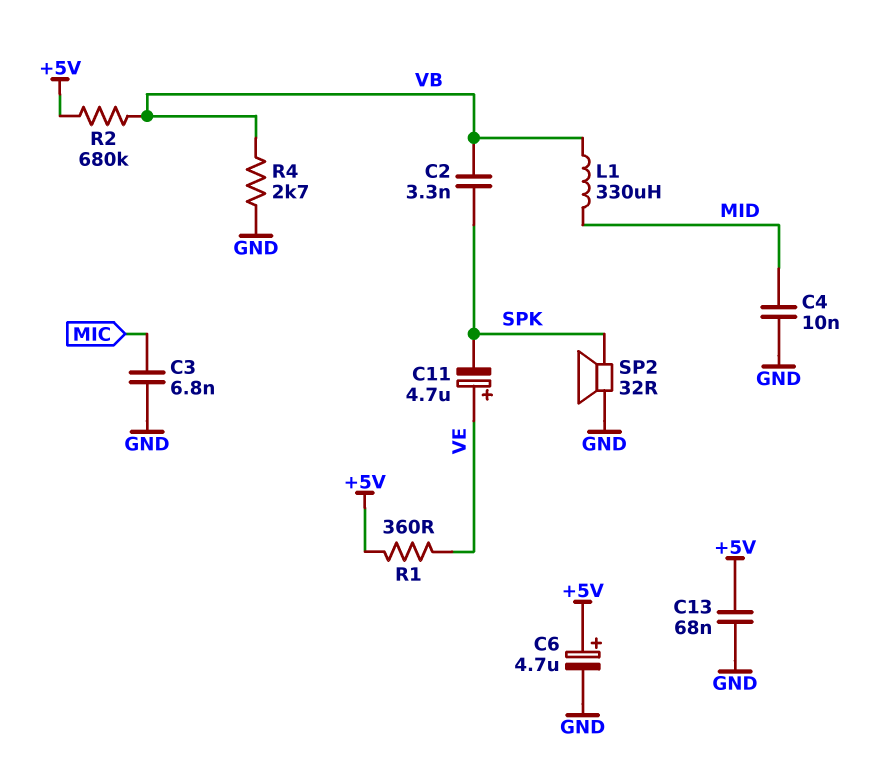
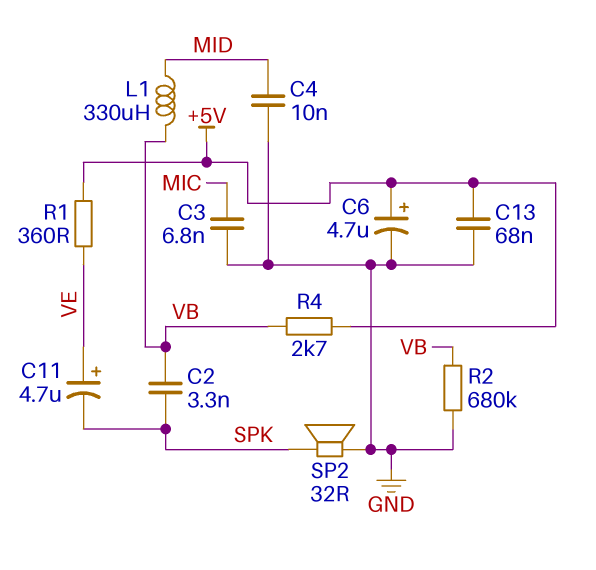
R2: 680k (+5V, VB) -> 680k (GND, VB)
R4: 2.7k (GND, VB) -> 2.7k (+5V, VB)

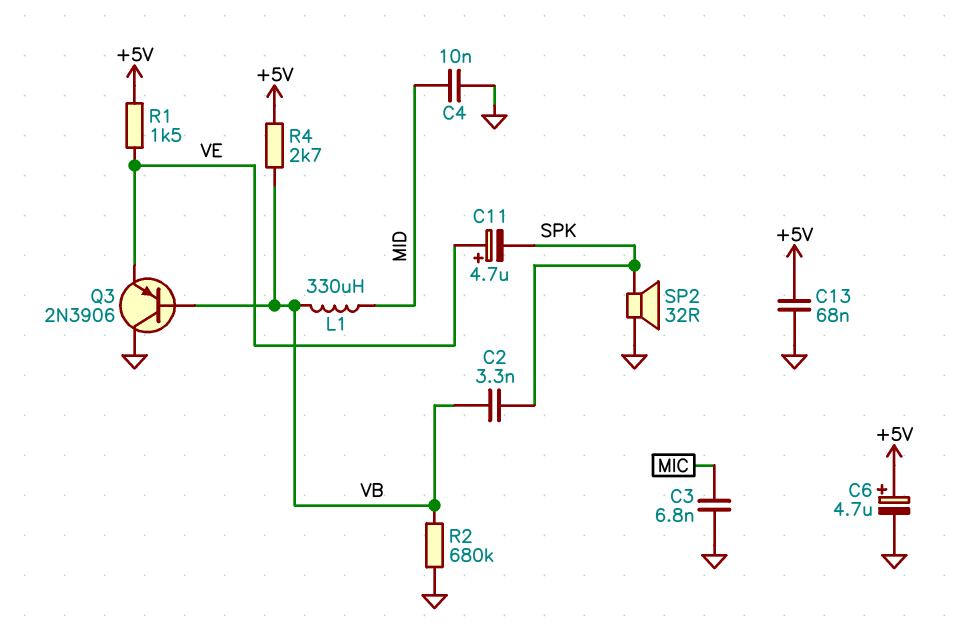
Q3: none -> PNP 2N3906 (B VB, C GND, E VE)
R1: 360 (+5V, VE) -> 1.5k (+5V, VE)

